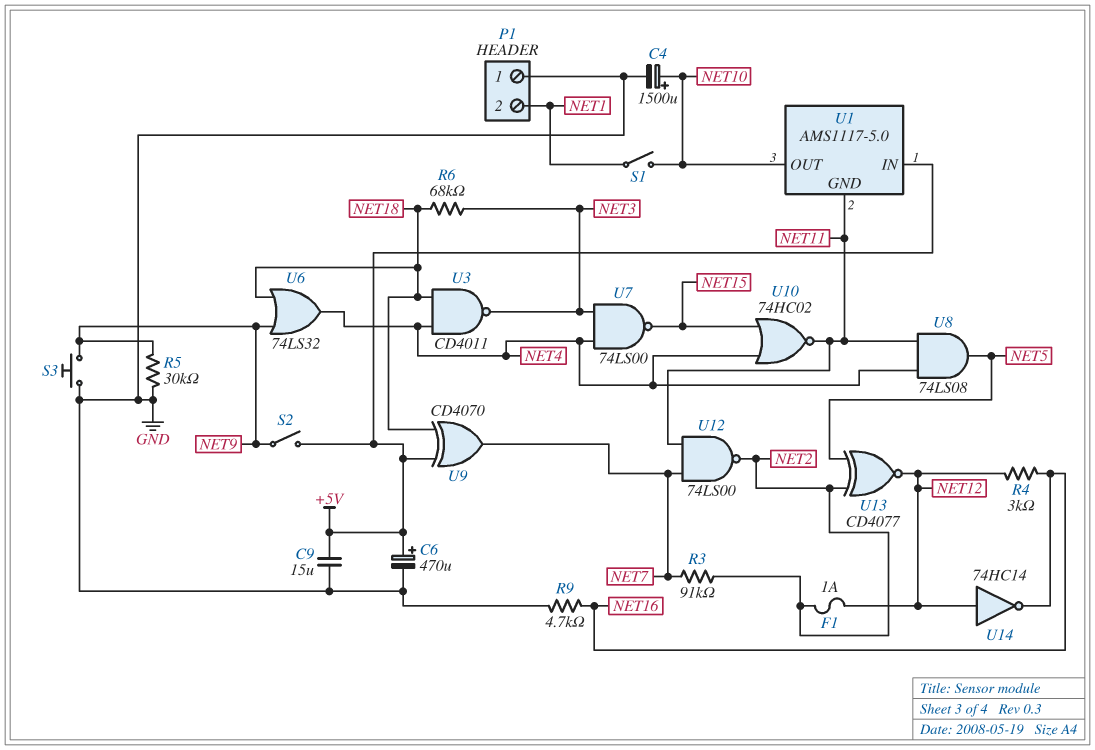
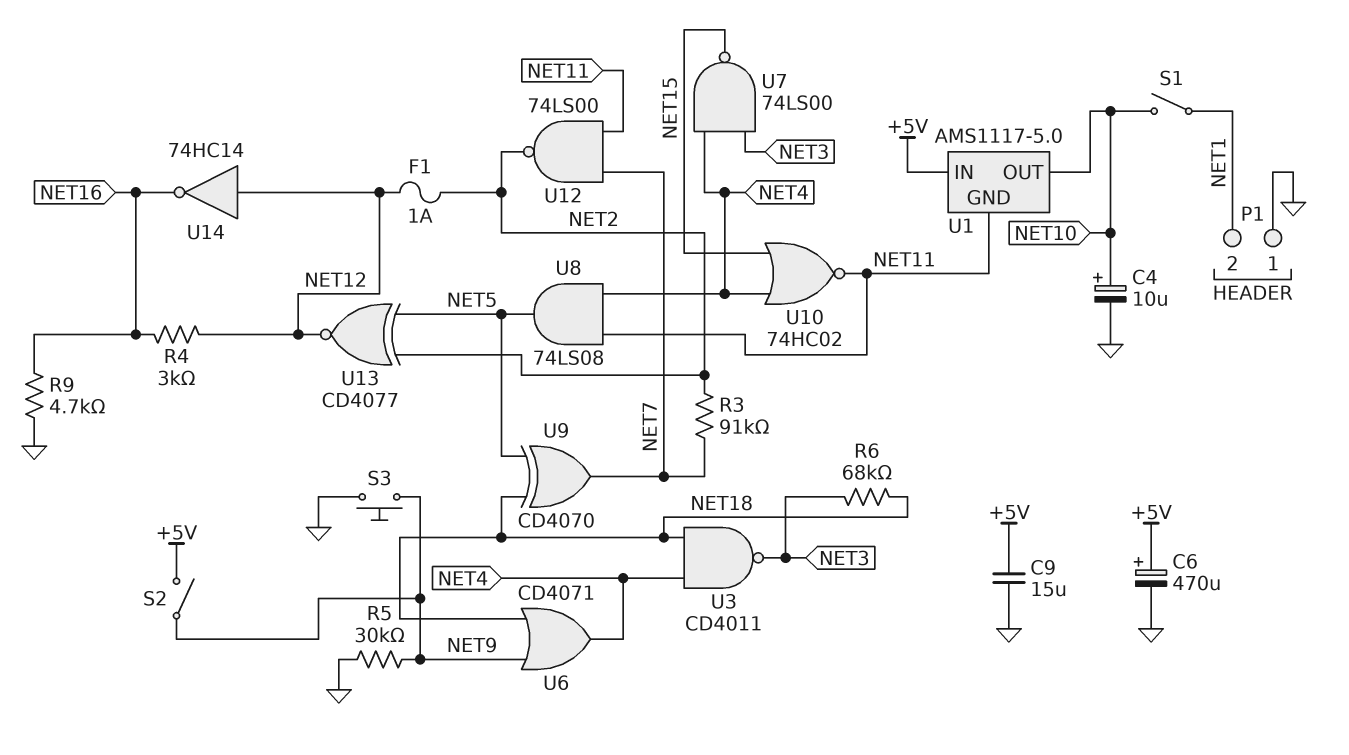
C4: 1500uF (plus NET10, minus GND) -> 10uF (plus NET10, minus GND)
U6: OR 74LS32 (in NET9, in NET18, out NET4) -> OR CD4071 (in NET9, in NET18, out NET4)
U9: XOR CD4070 (in +5V, in NET18, out NET7) -> XOR CD4070 (in NET5, in NET18, out NET7)

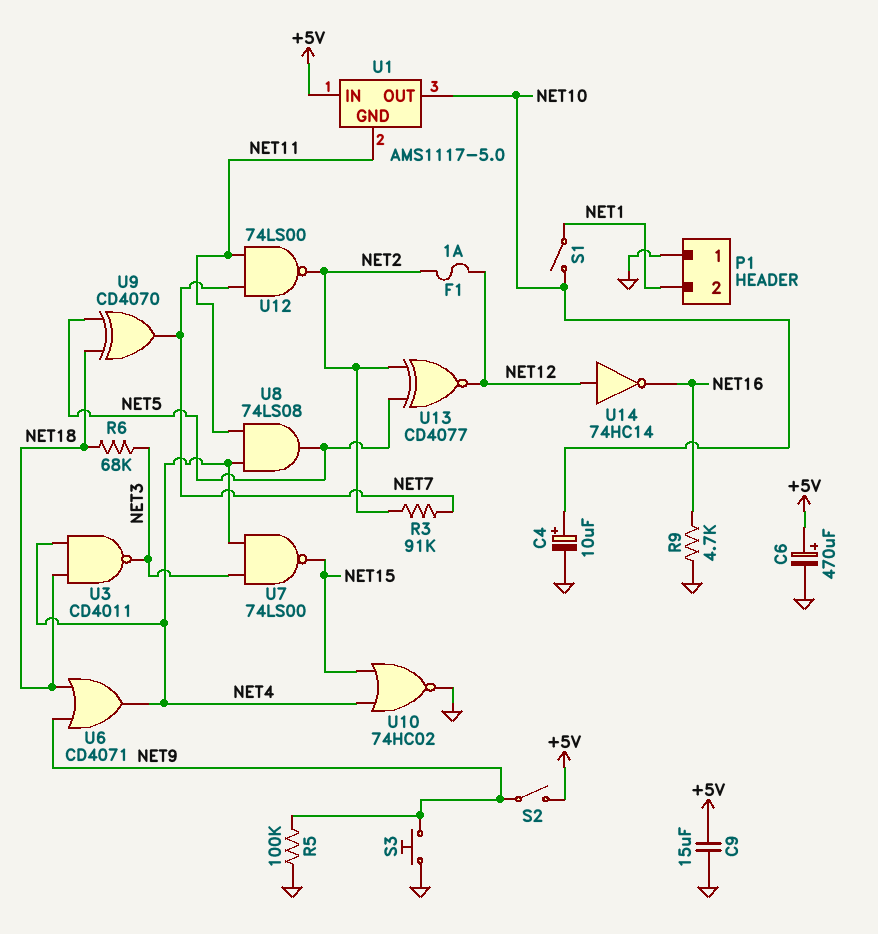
R4: 3k (NET12, NET16) -> none
R5: 30k (GND, NET9) -> 100k (GND, NET9)
U10: NOR 74HC02 (in NET4, in NET15, out NET11) -> NOR 74HC02 (in NET4, in NET15, out GND)

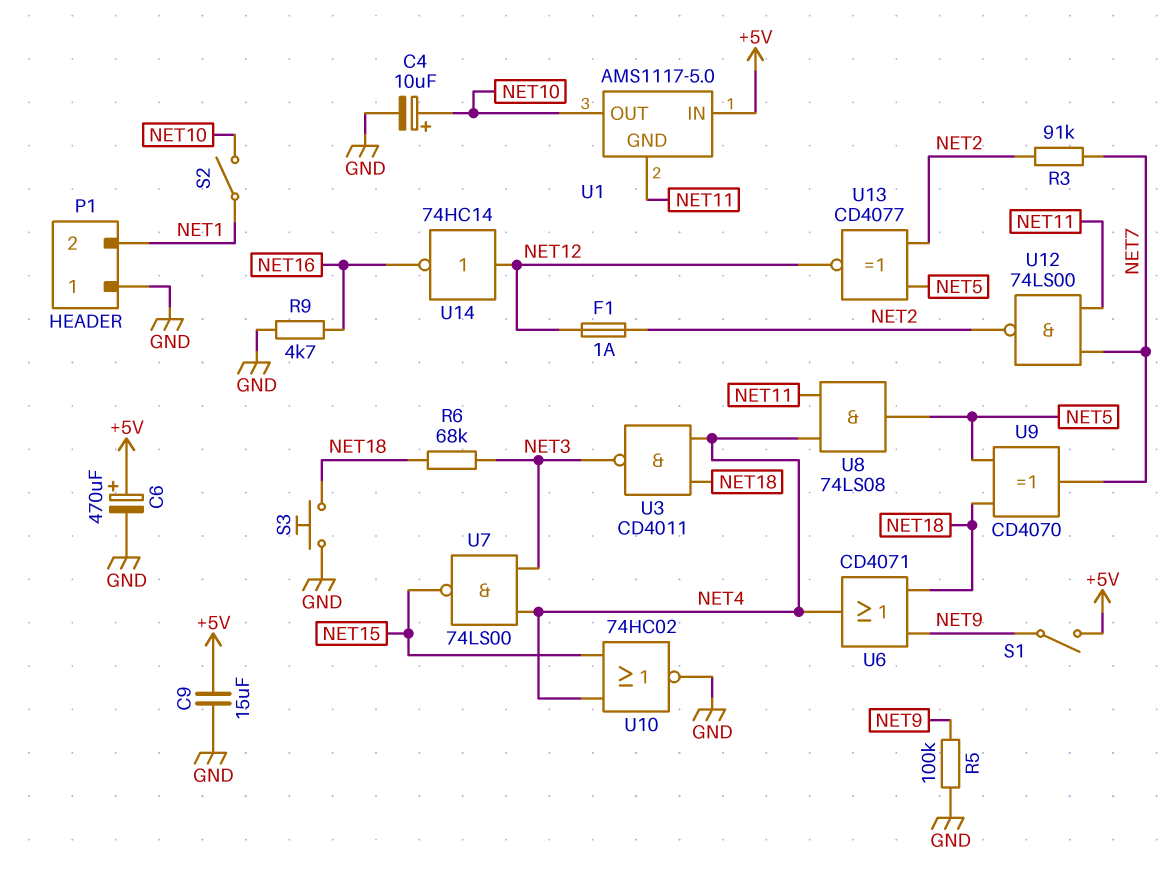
S1: switch (NET1, NET10) -> switch (+5V, NET9)
S2: switch (+5V, NET9) -> switch (NET1, NET10)
S3: button (GND, NET9) -> button (GND, NET18)

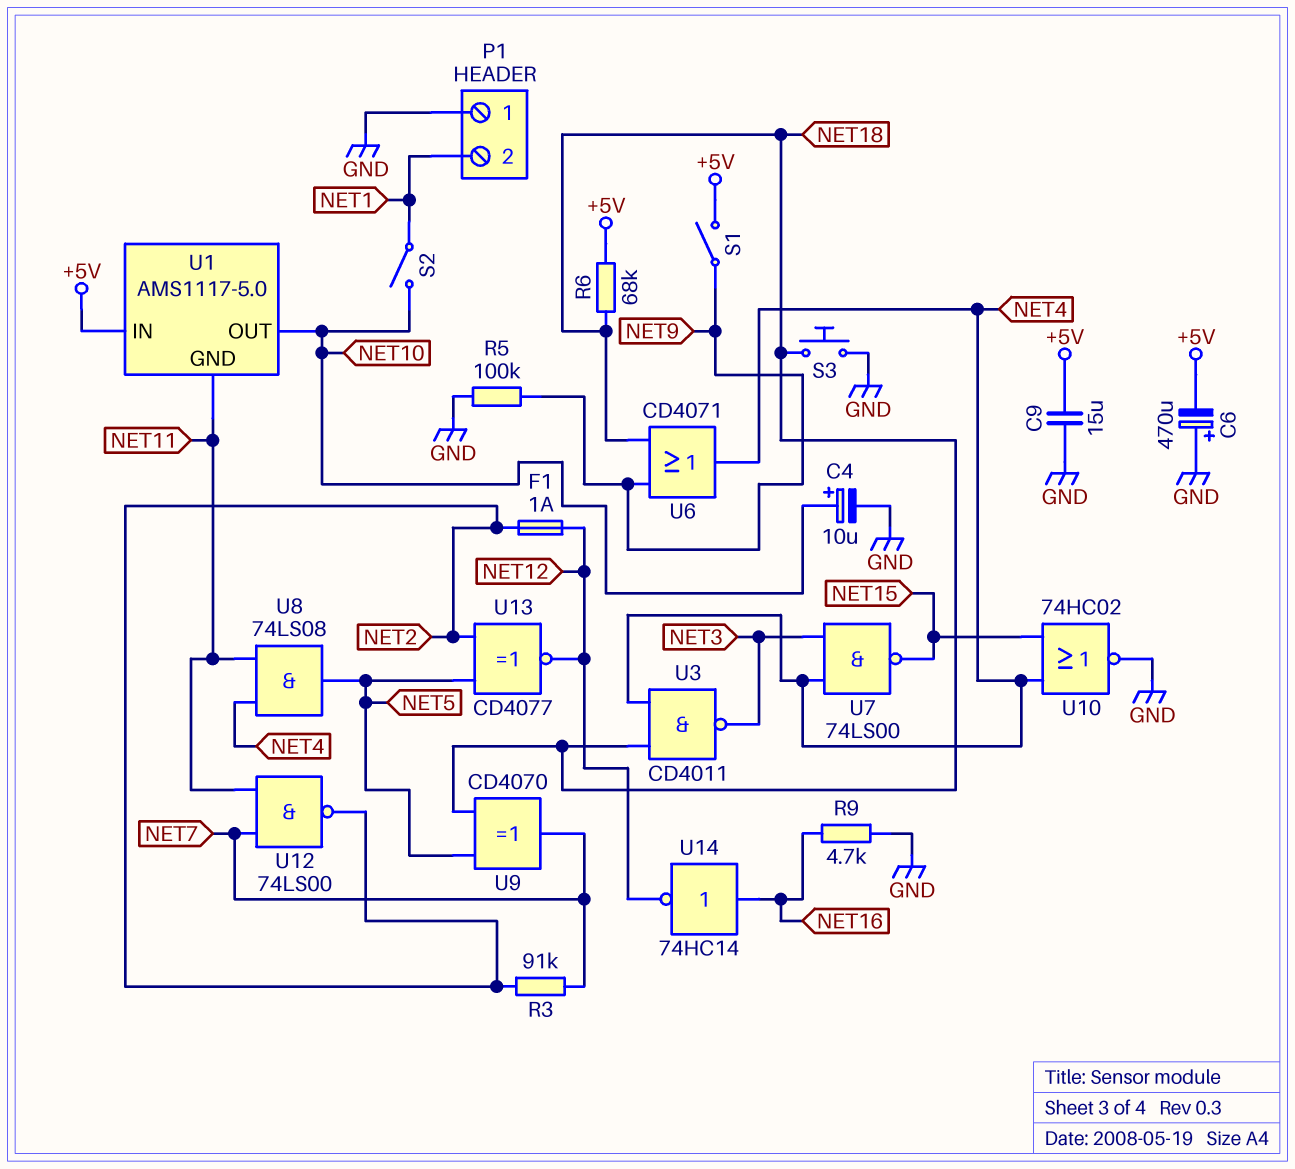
C6: 470uF (plus +5V, minus GND) -> 470uF (plus GND, minus +5V)
R6: 68k (NET3, NET18) -> 68k (+5V, NET18)
U14: NOT 74HC14 (in NET12, out NET16) -> NOT 74HC14 (in NET16, out NET12)

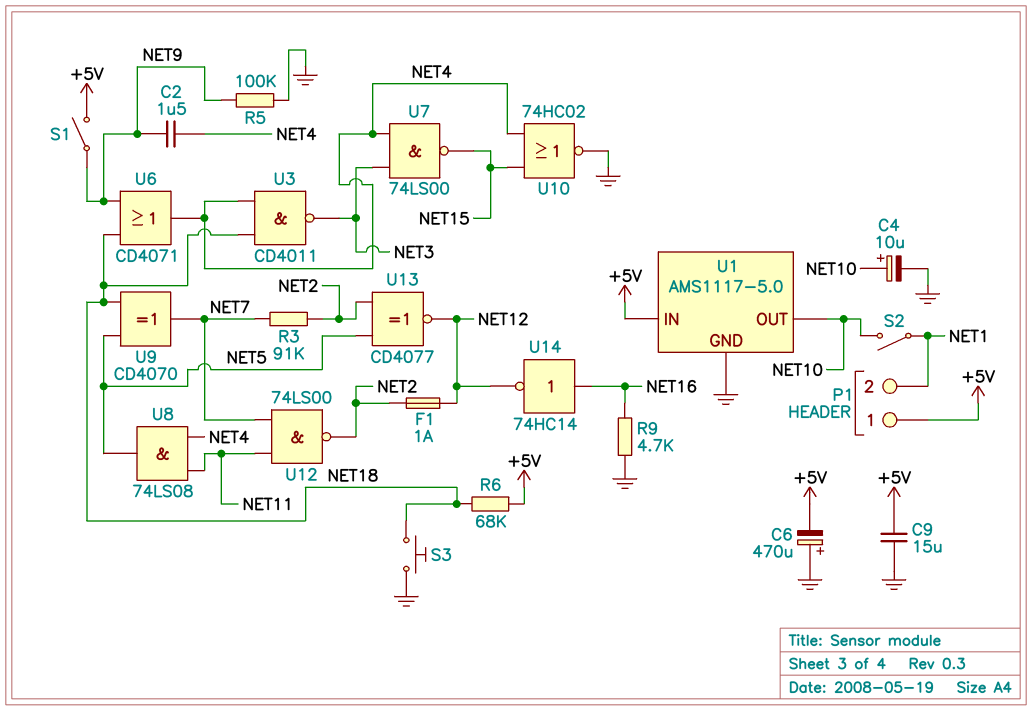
C2: none -> 1.5uF (NET4, NET9)
P1 pin 1: GND -> +5V
U1 pin GND: NET11 -> GND

